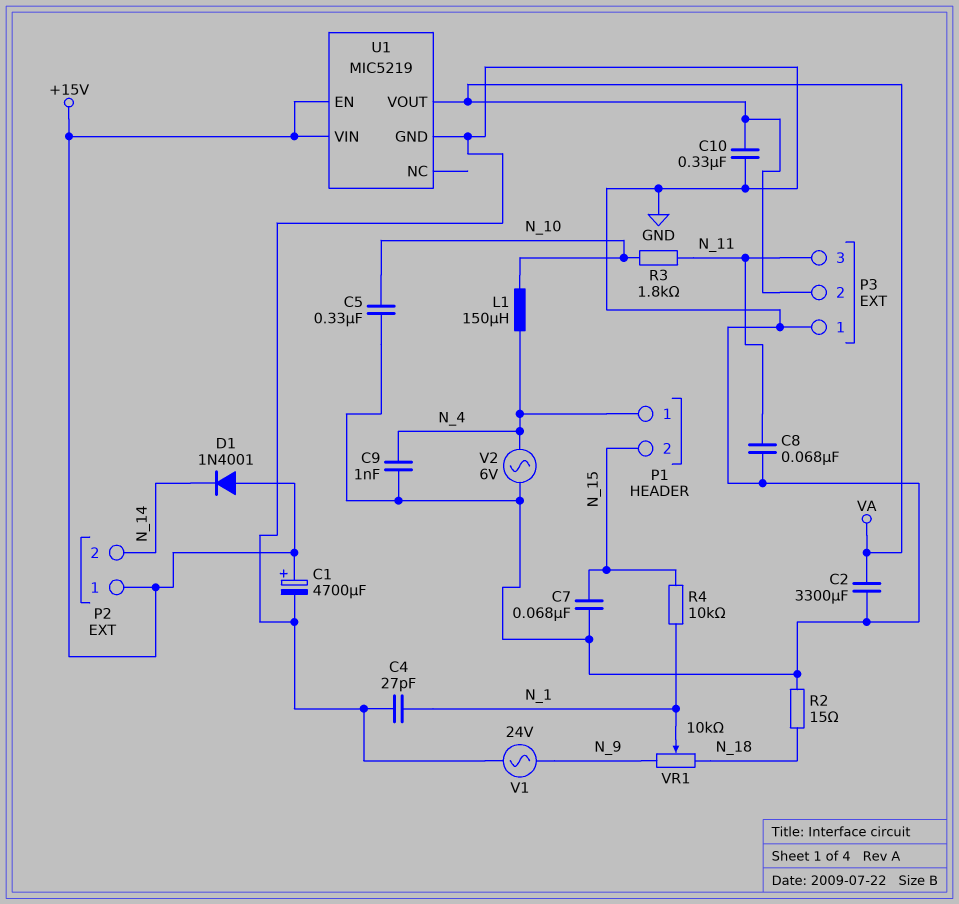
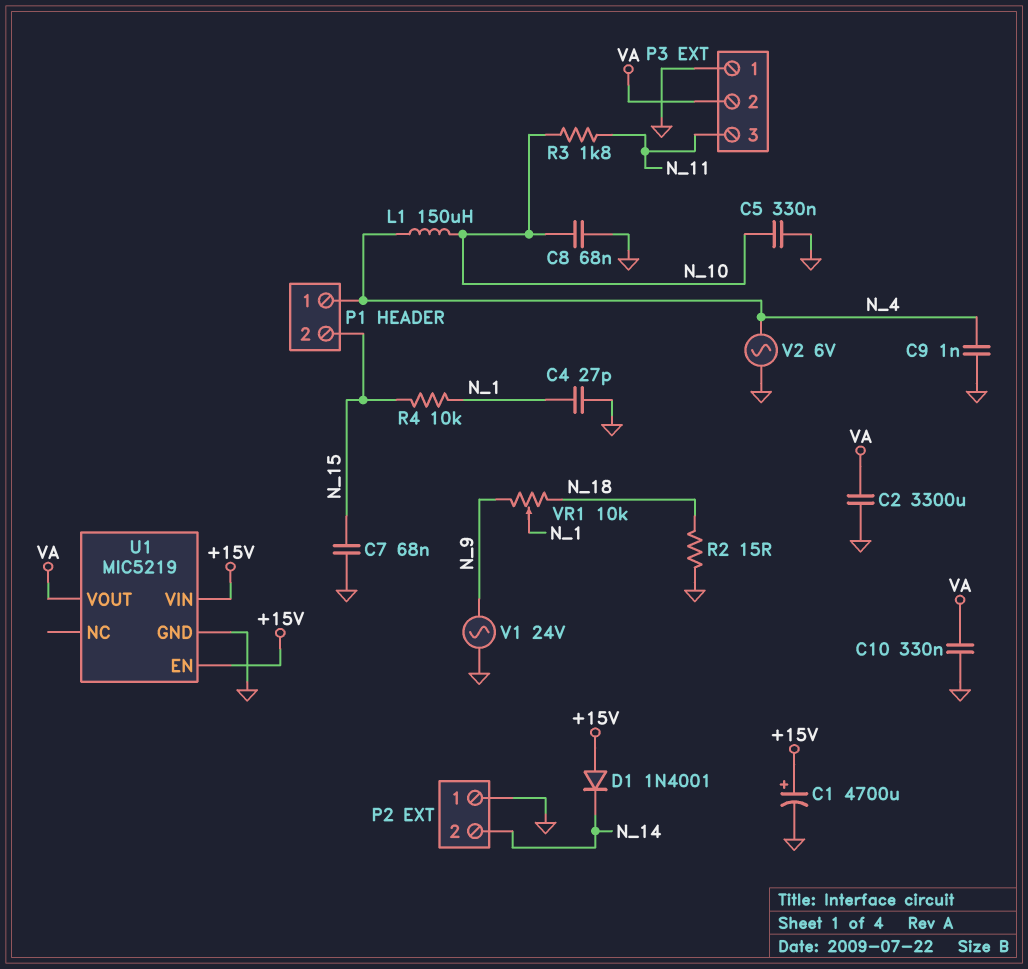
C8: 68nF (GND, N_11) -> 68nF (GND, N_10)
P2 pin 1: +15V -> GND

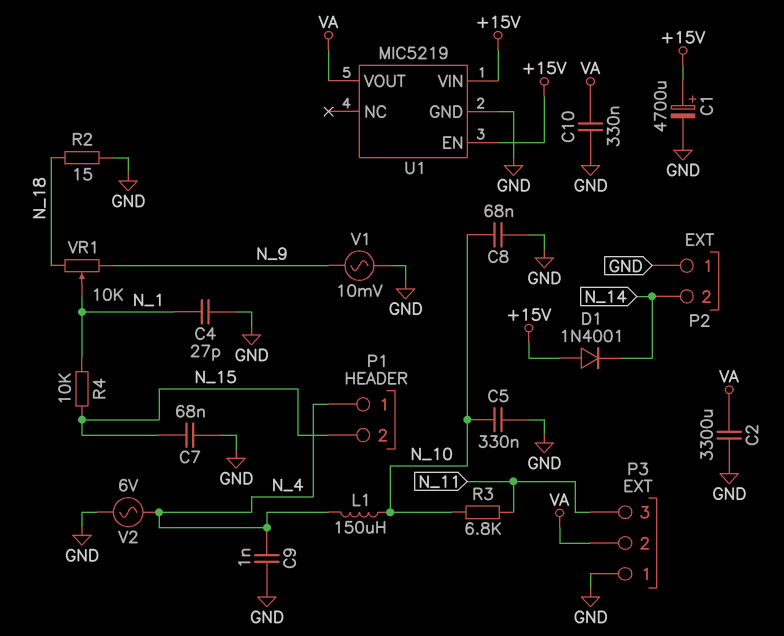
R3: 1.8k (N_10, N_11) -> 6.8k (N_10, N_11)
V1: AC 24V (GND, N_9) -> AC 10mV (GND, N_9)

